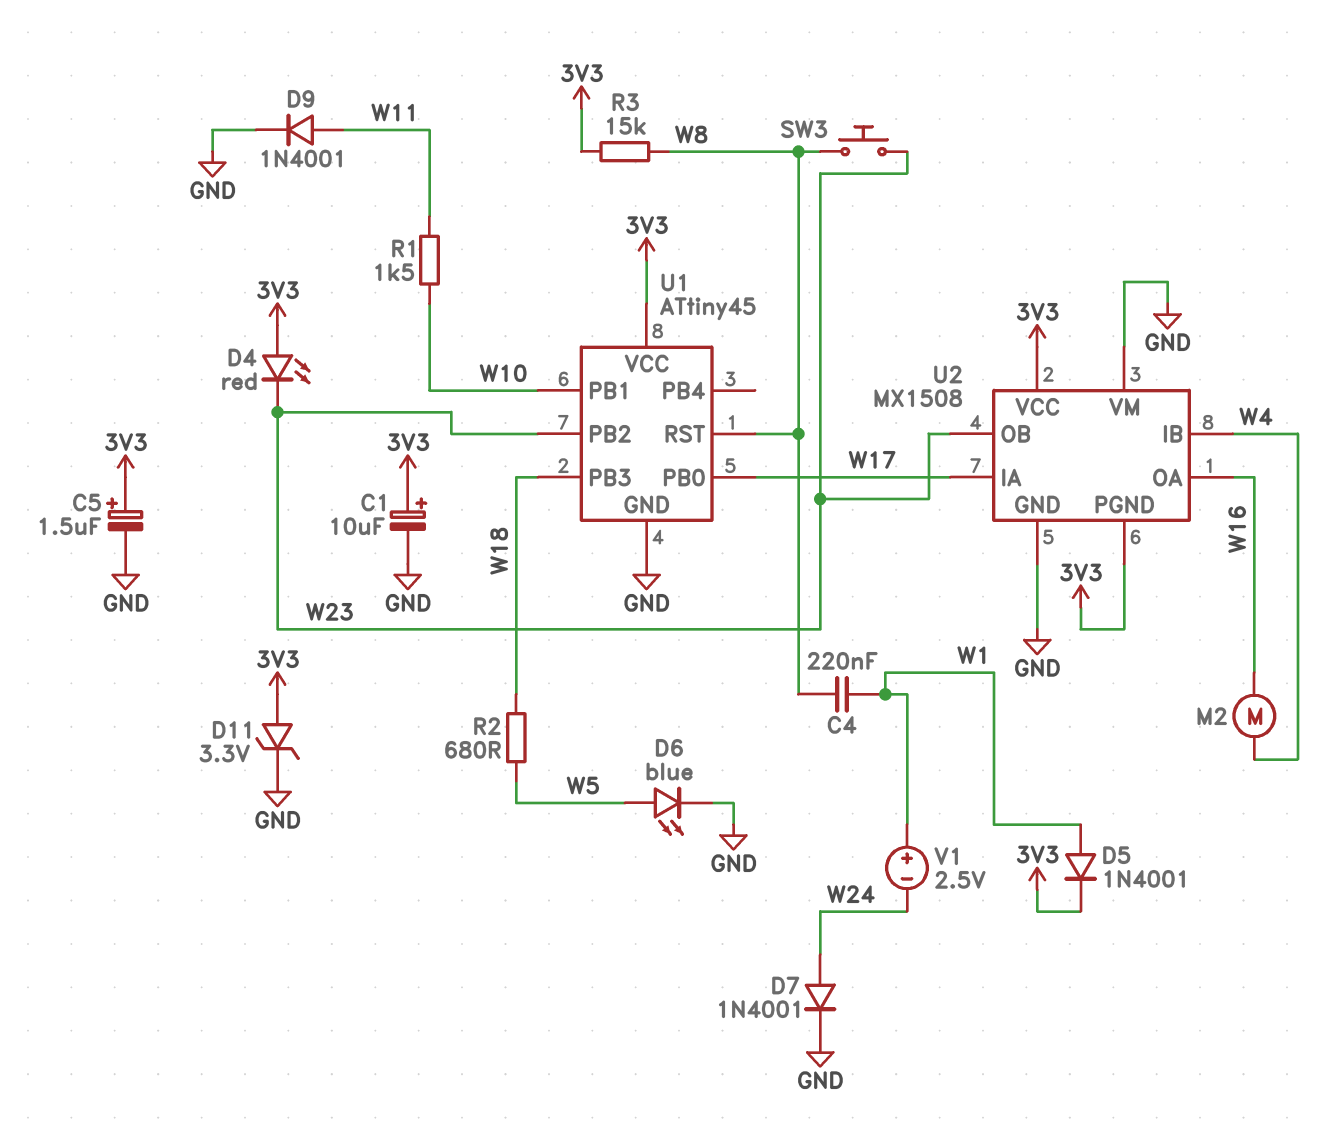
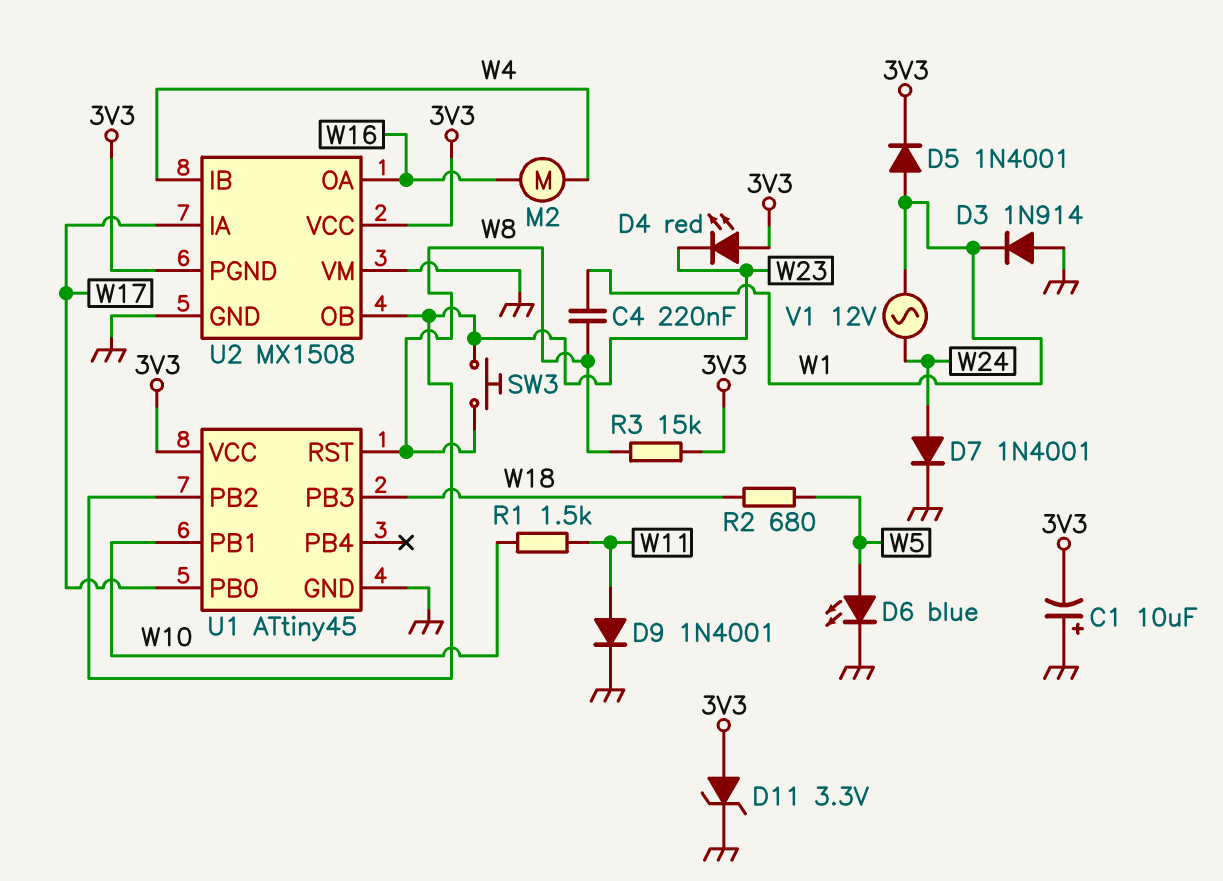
C1: 10uF (plus 3V3, minus GND) -> 10uF (plus GND, minus 3V3)
C5: 1.5uF (plus 3V3, minus GND) -> none
D3: none -> diode 1N914 (A GND, K W1)
V1: 2.5V (plus W1, minus W24) -> AC 12V (W1, W24)

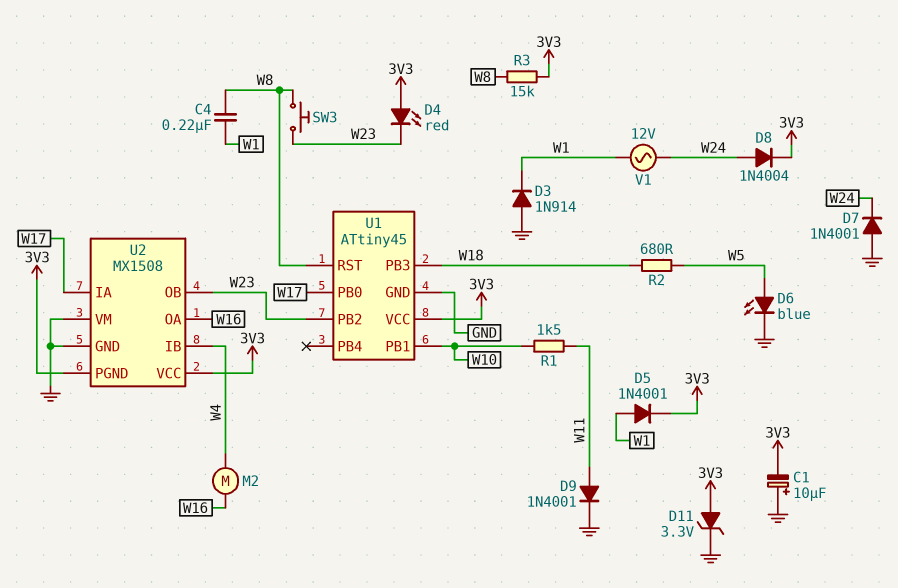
D7: diode 1N4001 (A W24, K GND) -> diode 1N4001 (A GND, K W24)
D8: none -> diode 1N4004 (A W24, K 3V3)

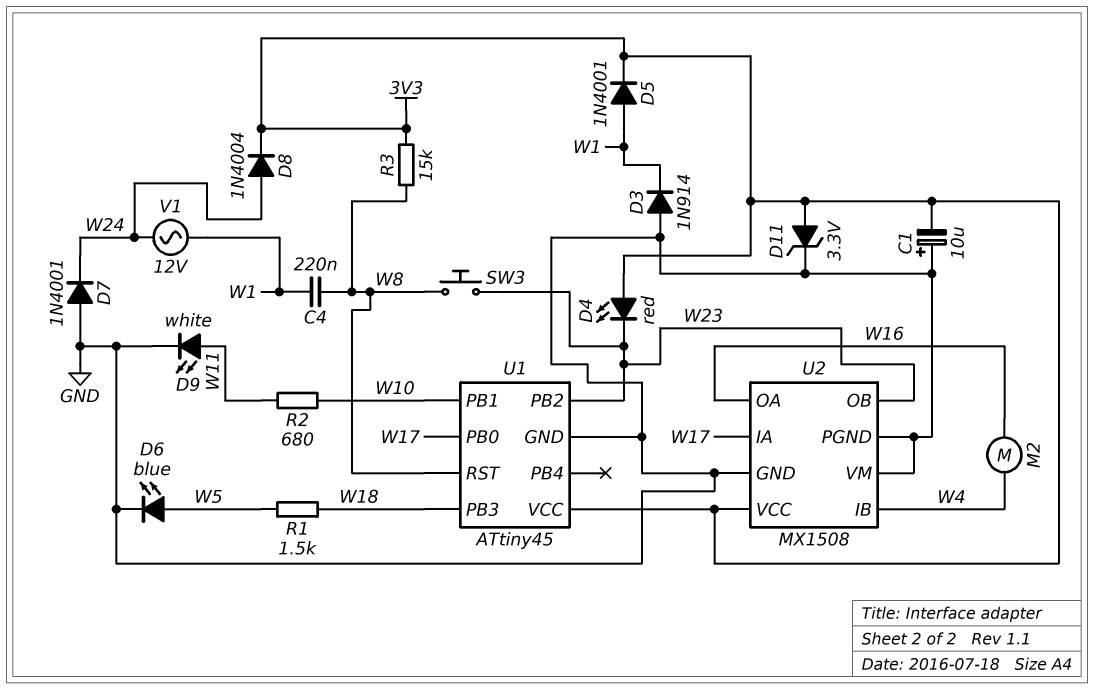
D9: diode 1N4001 (A W11, K GND) -> LED white (A W11, K GND)
R1: 1.5k (W10, W11) -> 1.5k (W5, W18)
R2: 680 (W5, W18) -> 680 (W10, W11)
U2 pin PGND: 3V3 -> GND

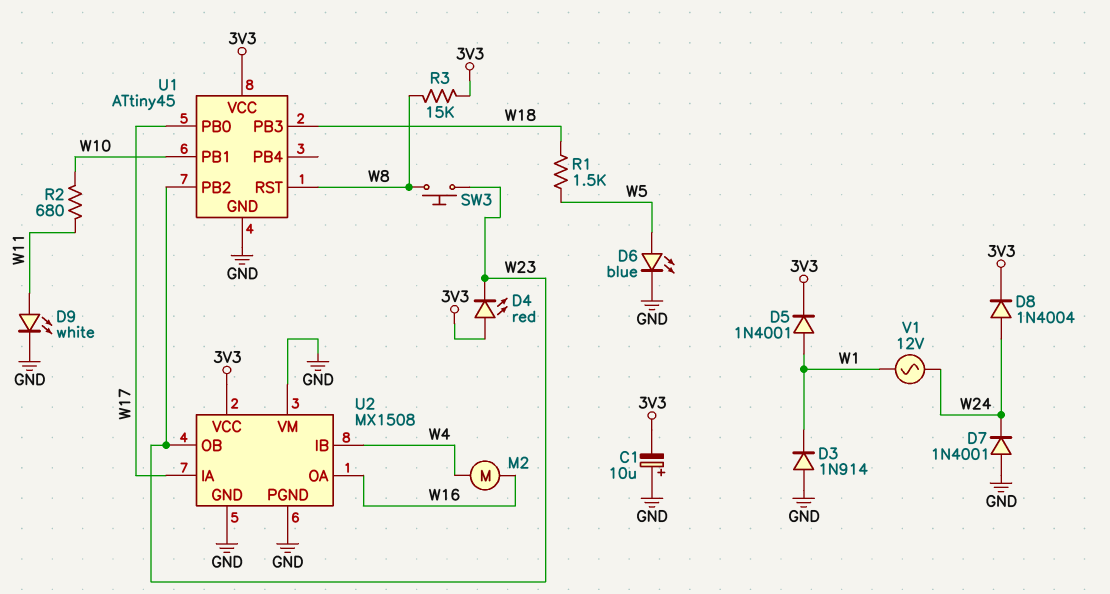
C4: 220nF (W1, W8) -> none
D11: zener 3.3V (A 3V3, K GND) -> none

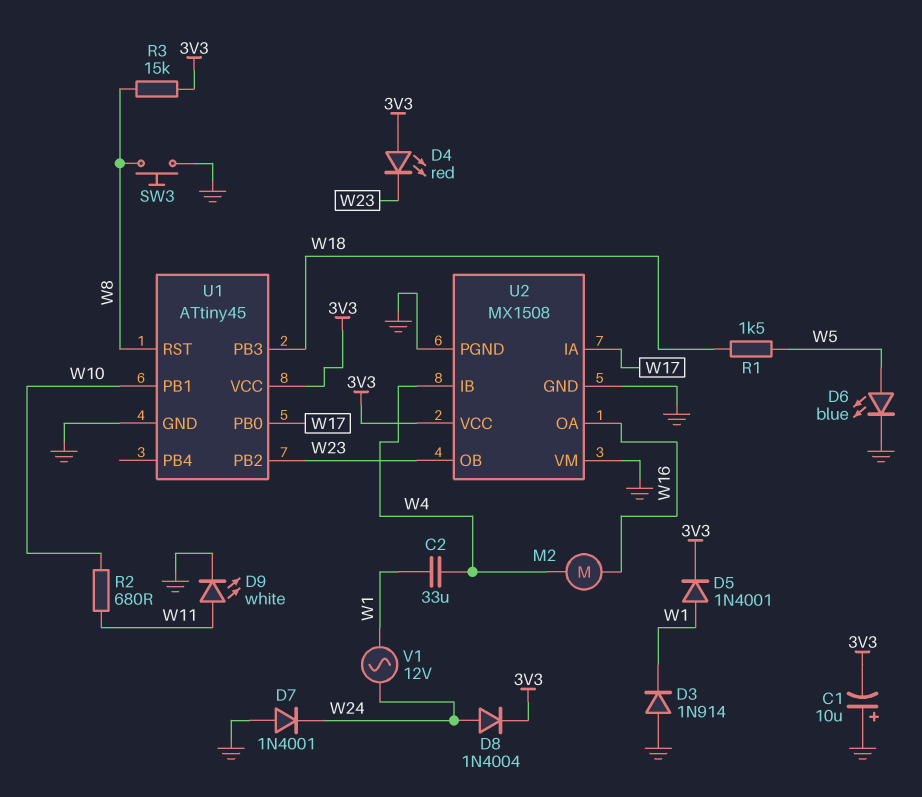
C2: none -> 33uF (W1, W4)
SW3: button (W8, W23) -> button (GND, W8)

